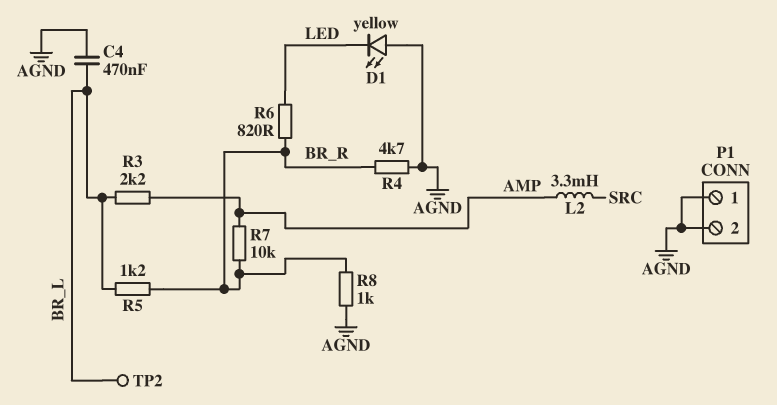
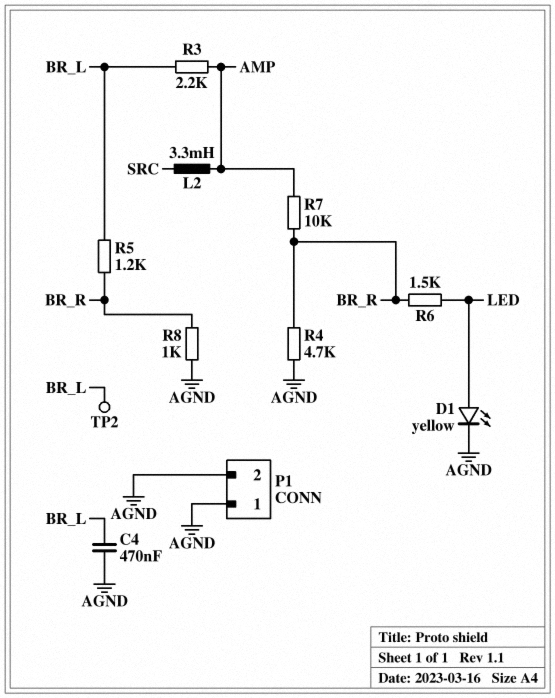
D1: LED yellow (A AGND, K LED) -> LED yellow (A LED, K AGND)
R6: 820 (BR_R, LED) -> 1.5k (BR_R, LED)

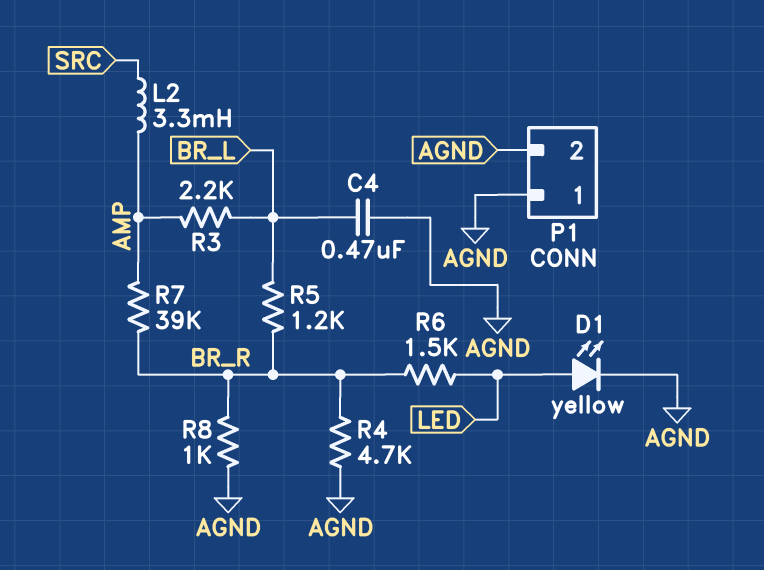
R7: 10k (AMP, BR_R) -> 39k (AMP, BR_R)
TP2: test point (BR_L) -> none

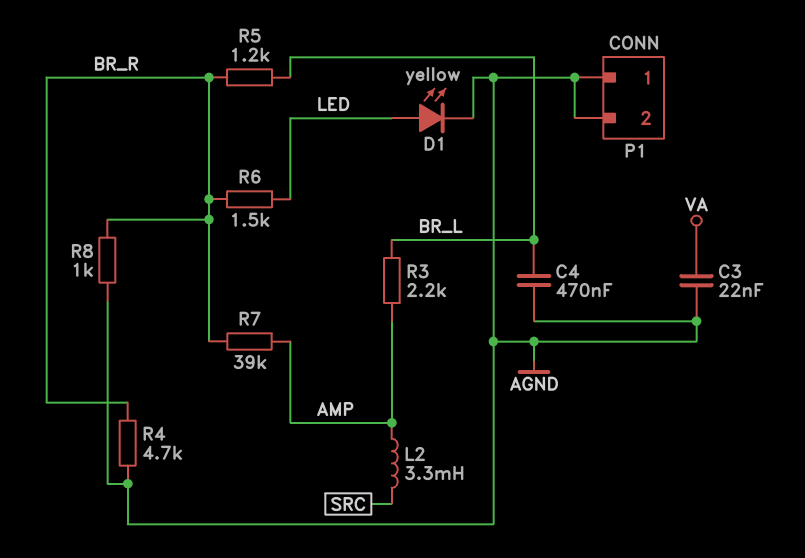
C3: none -> 22nF (AGND, VA)

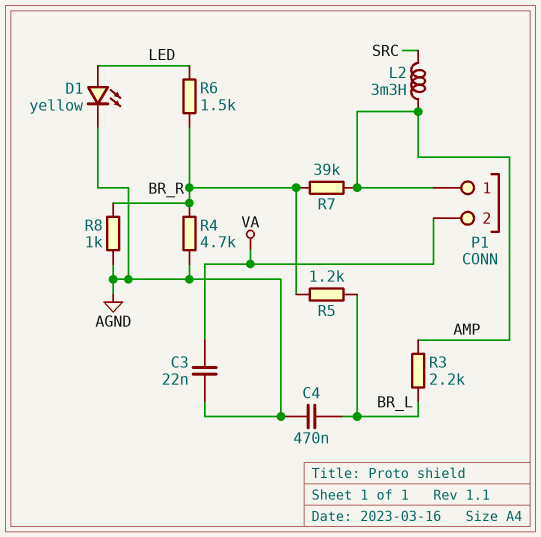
P1 pin 1: AGND -> AMP
P1 pin 2: AGND -> VA

